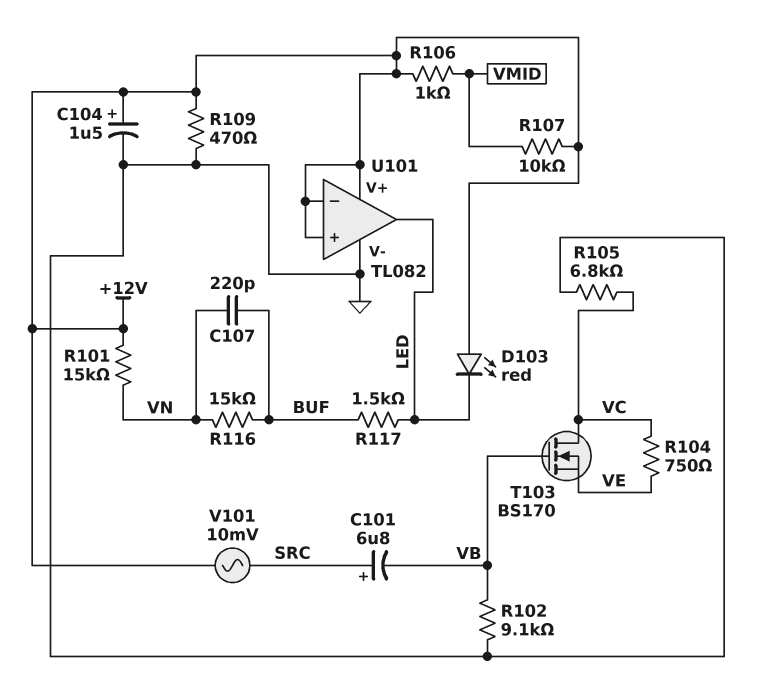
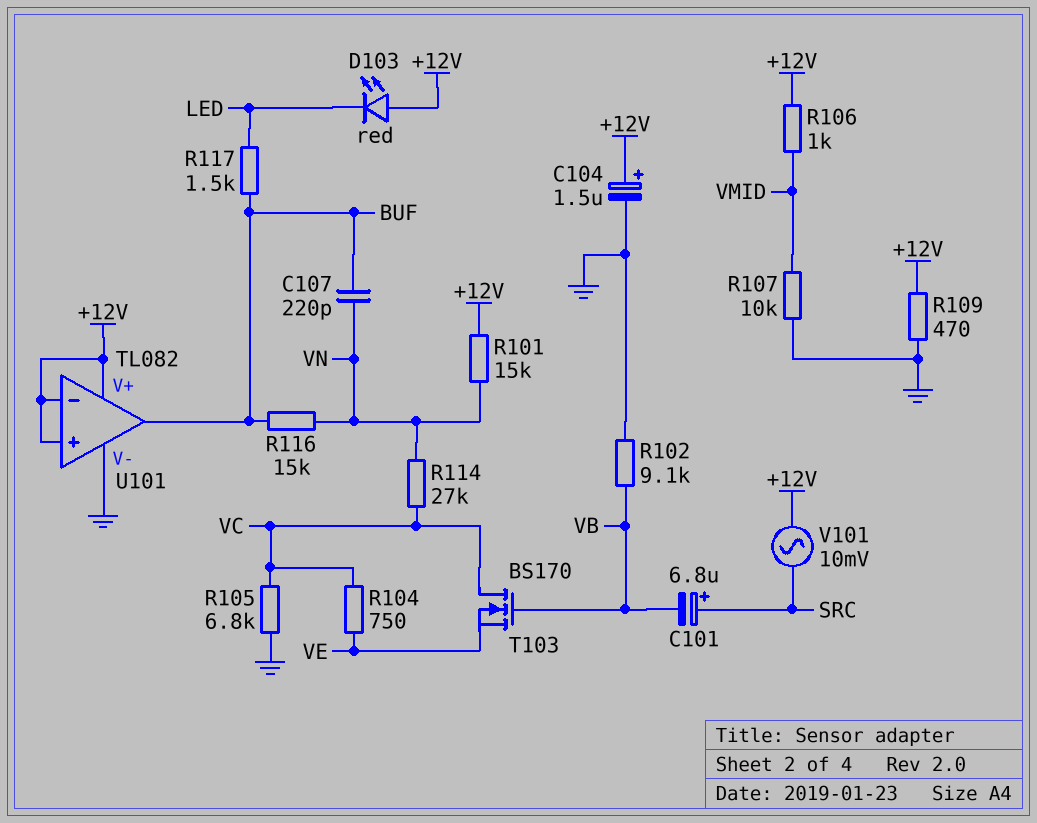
R107: 10k (+12V, VMID) -> 10k (GND, VMID)
R114: none -> 27k (VC, VN)
U101 pin out: LED -> BUF

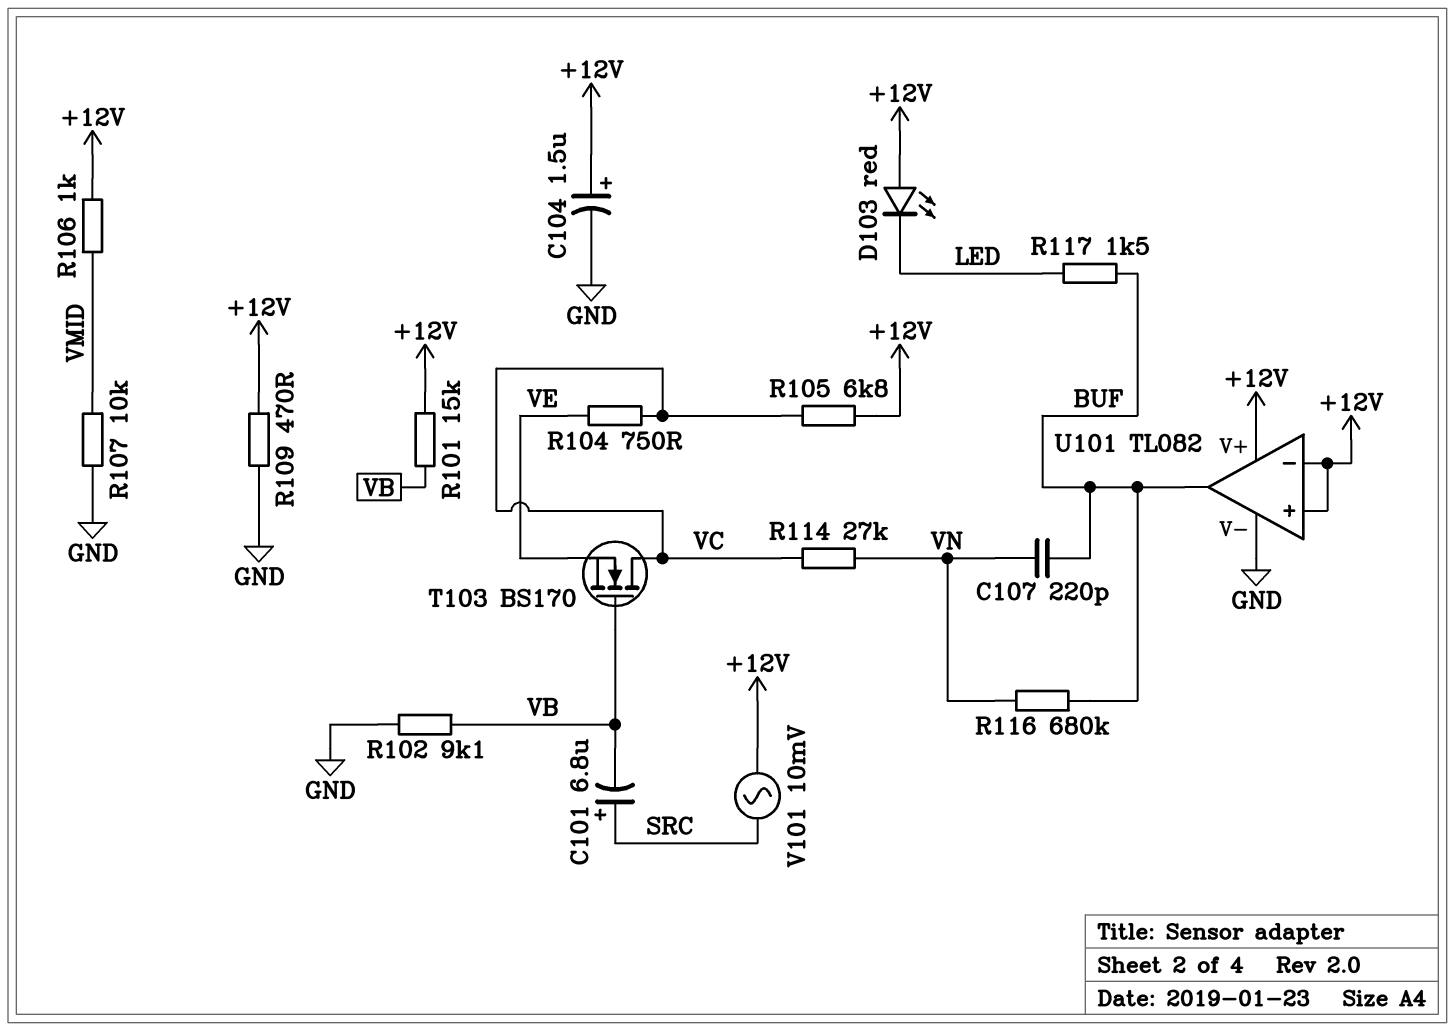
R101: 15k (+12V, VN) -> 15k (+12V, VB)
R105: 6.8k (GND, VC) -> 6.8k (+12V, VC)
R116: 15k (BUF, VN) -> 680k (BUF, VN)

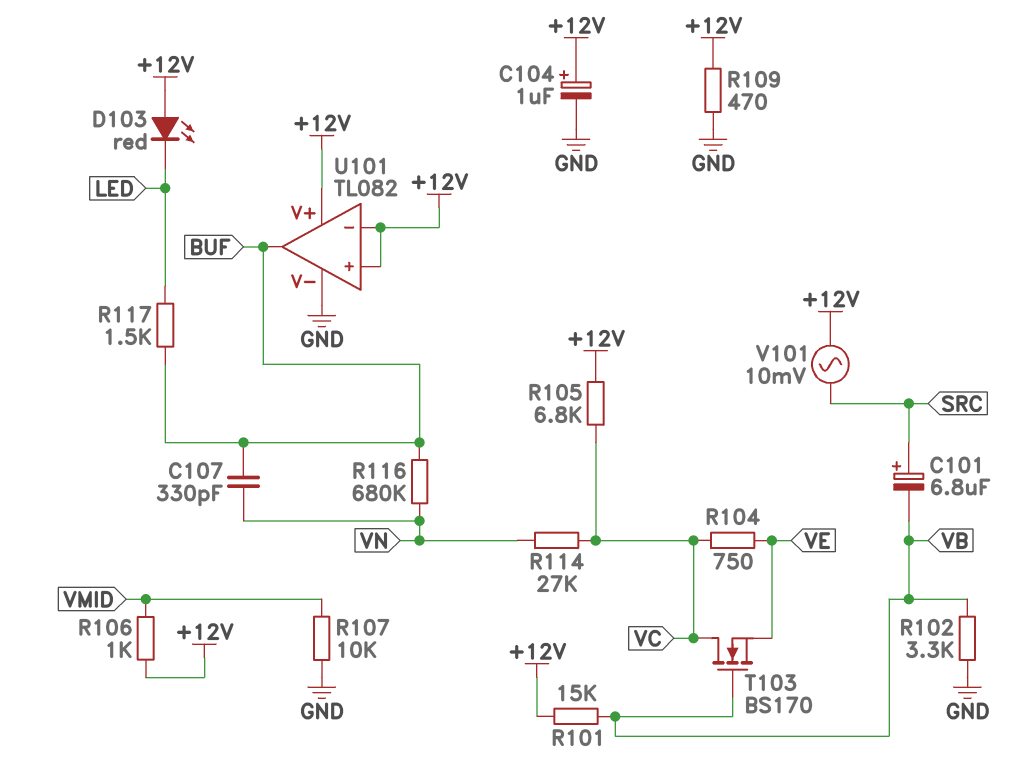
C104: 1.5uF (plus +12V, minus GND) -> 1uF (plus +12V, minus GND)
C107: 220pF (BUF, VN) -> 330pF (BUF, VN)
R102: 9.1k (GND, VB) -> 3.3k (GND, VB)

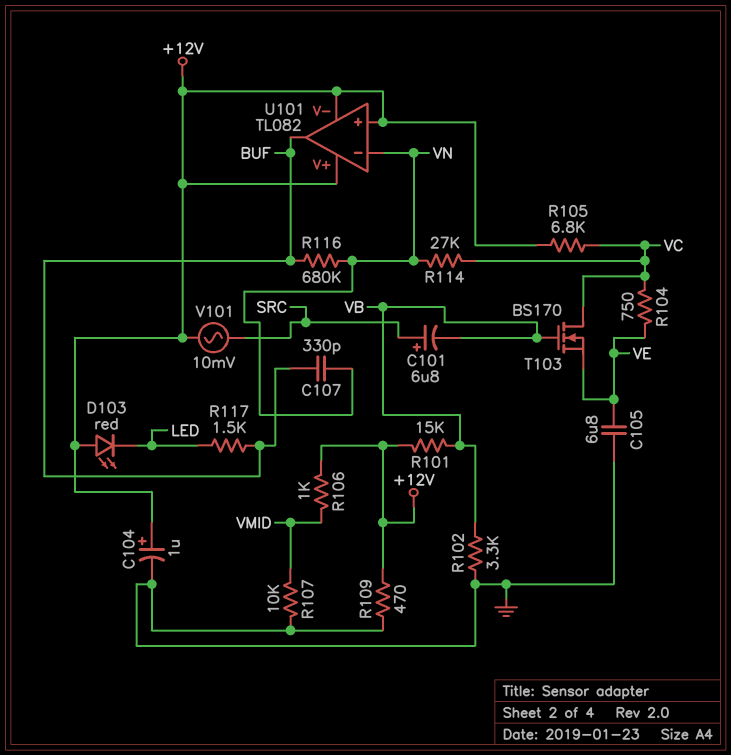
C105: none -> 6.8uF (GND, VE)
U101 pin V-: GND -> +12V
U101 pin in-: +12V -> VN

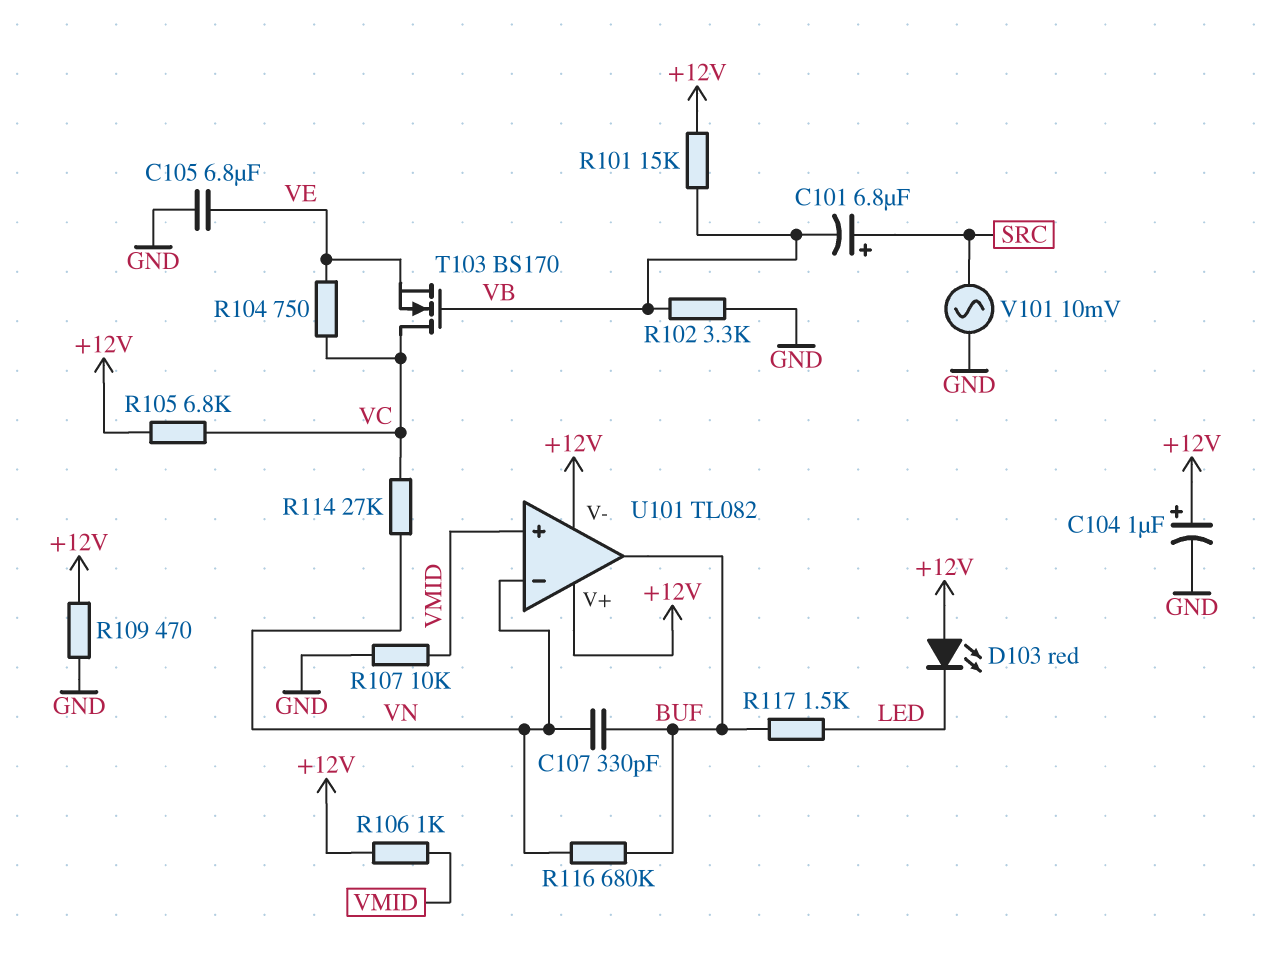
U101 pin in+: +12V -> VMID
V101: AC 10mV (+12V, SRC) -> AC 10mV (GND, SRC)

